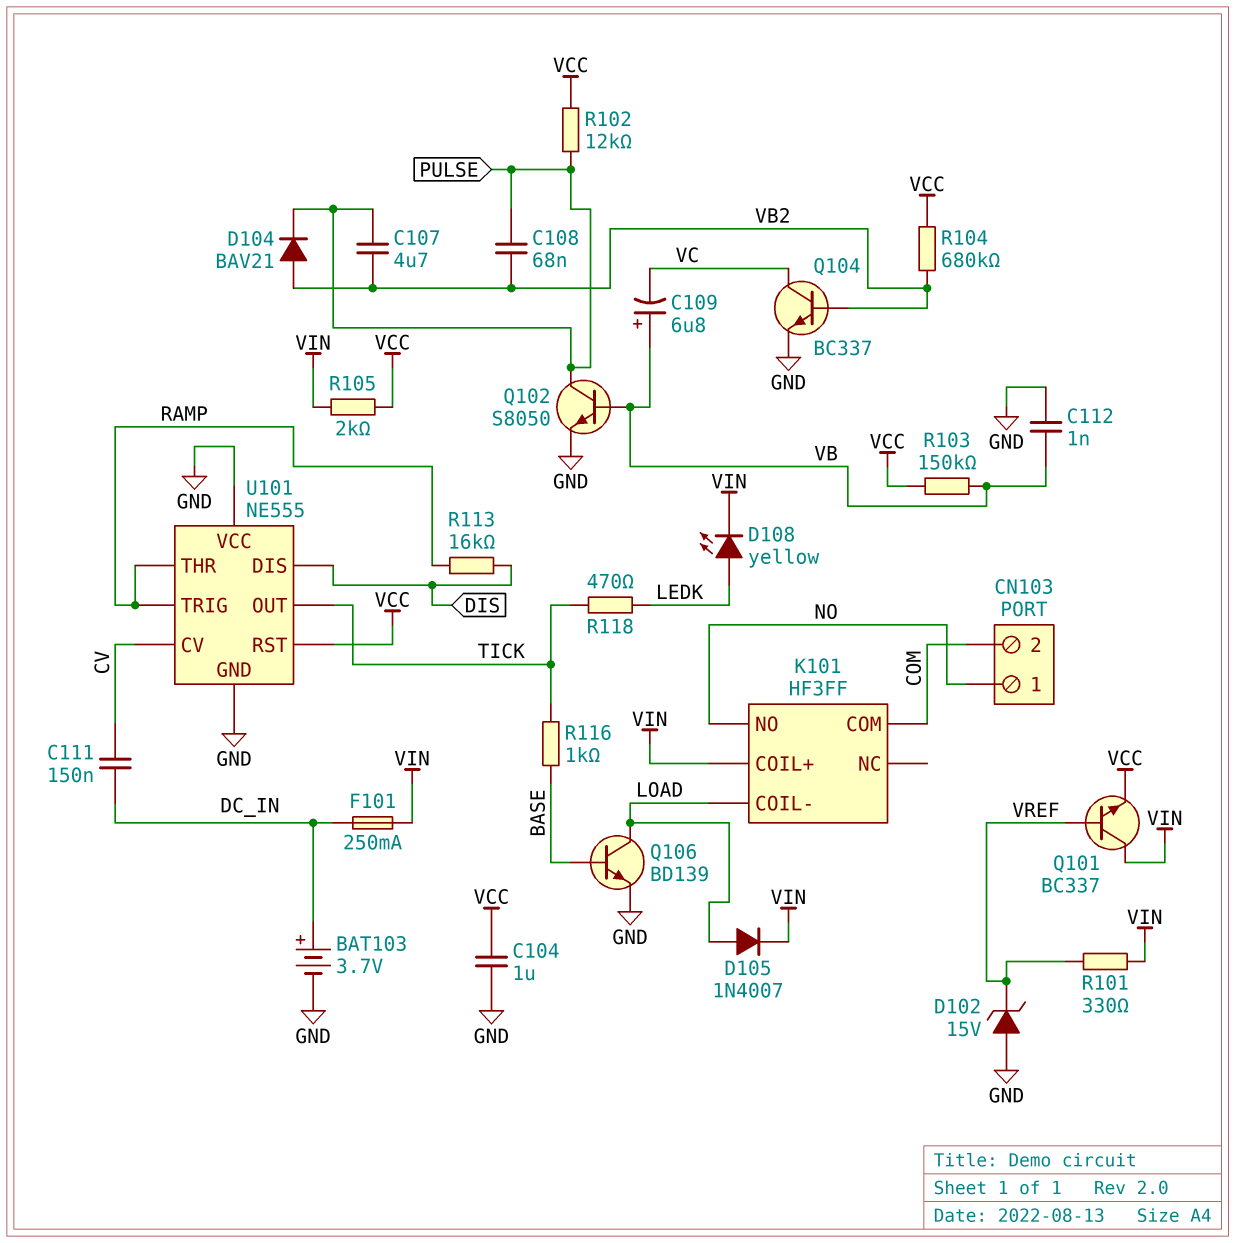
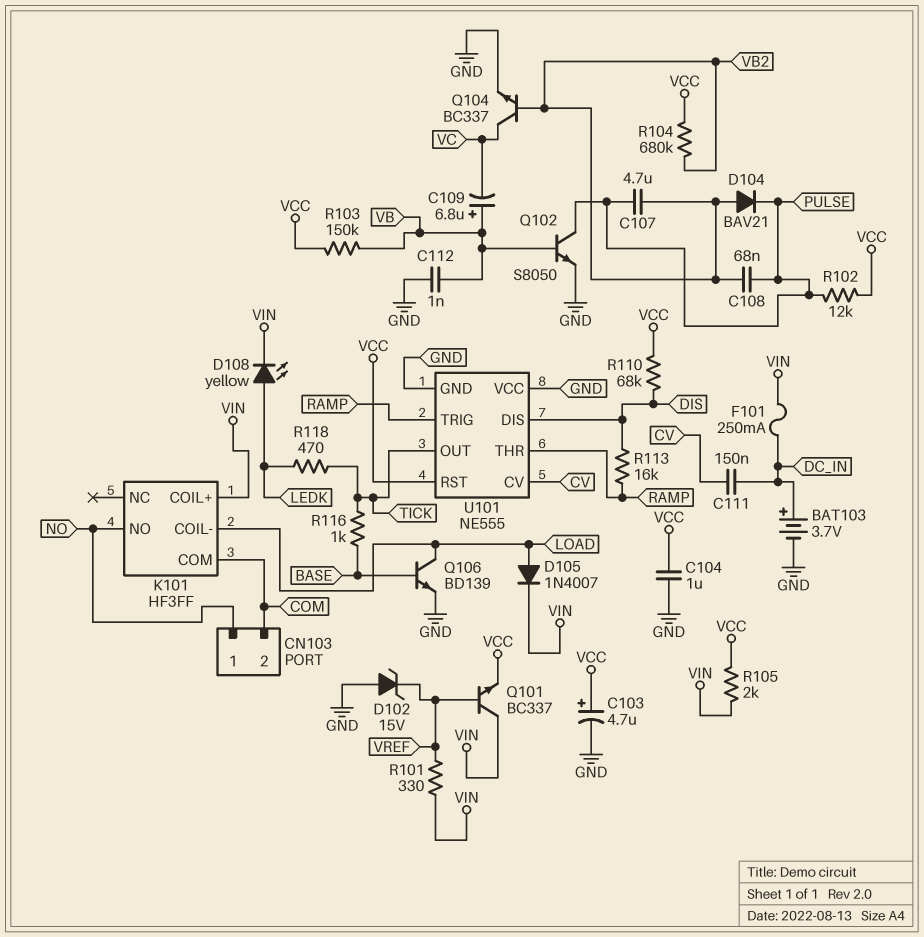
C103: none -> 4.7uF (plus VCC, minus GND)
R110: none -> 68k (DIS, VCC)

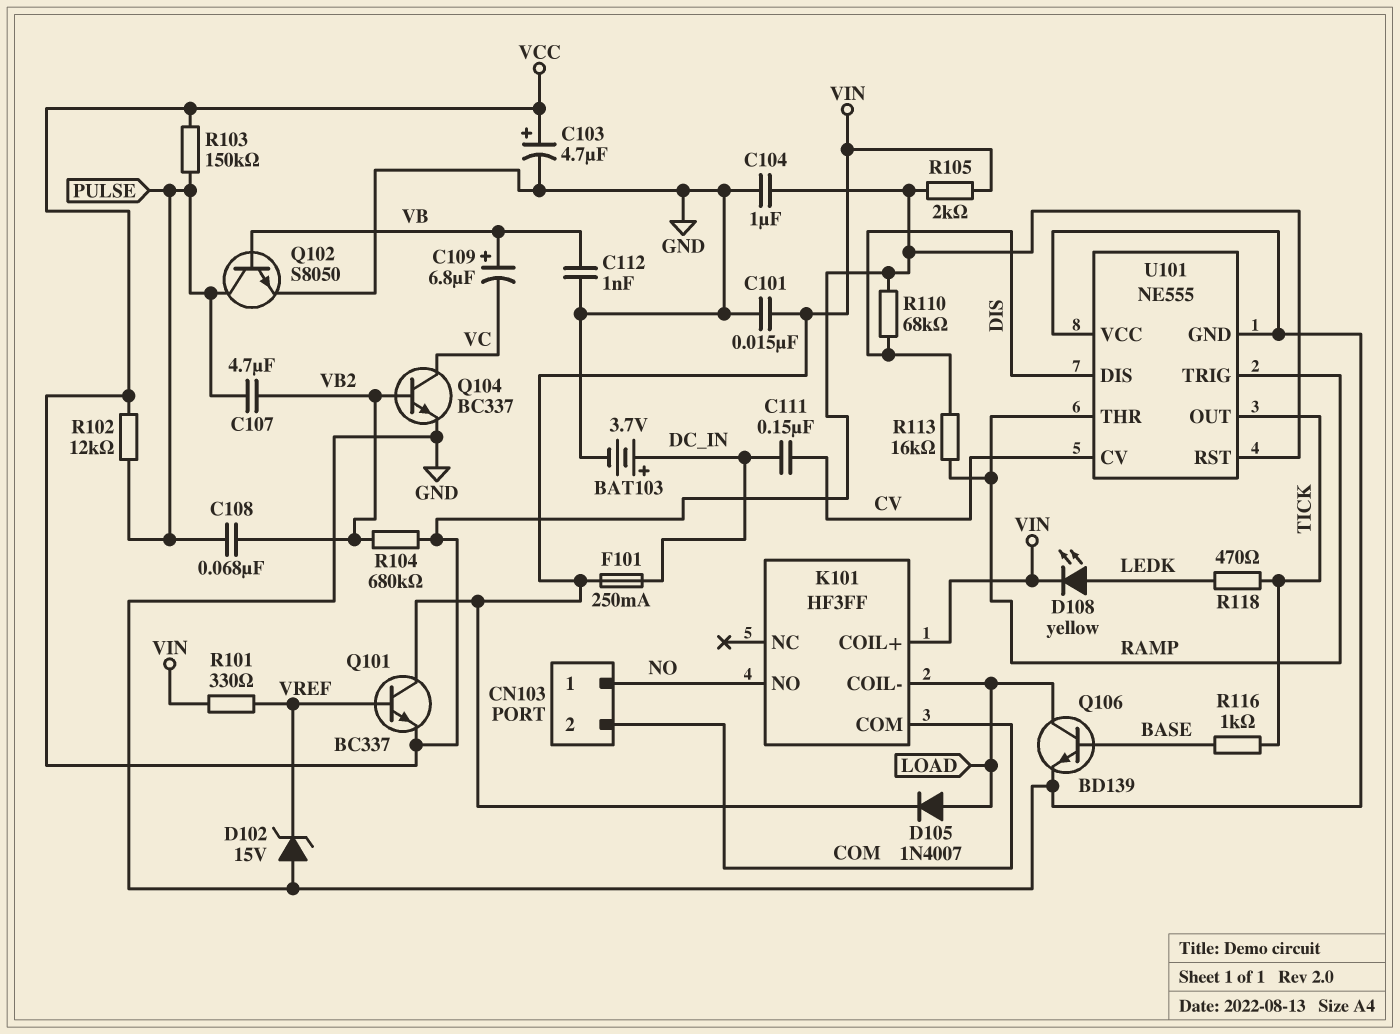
C101: none -> 15nF (GND, VIN)
D104: diode BAV21 (A VB2, K PULSE) -> none
R103: 150k (VB, VCC) -> 150k (PULSE, VCC)

